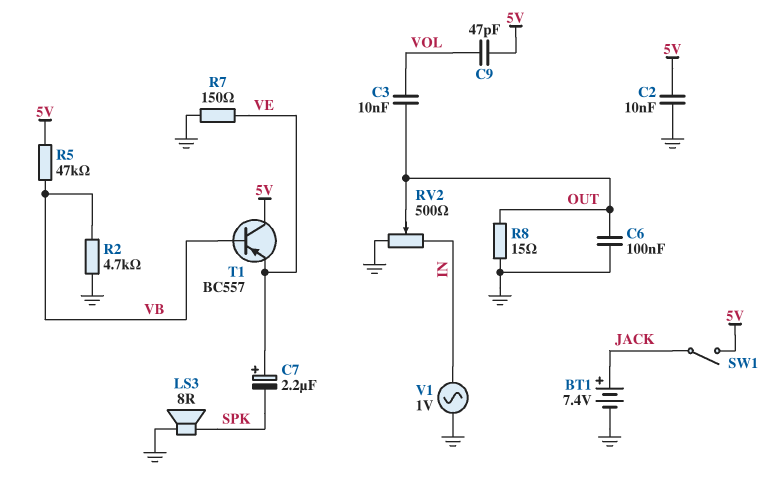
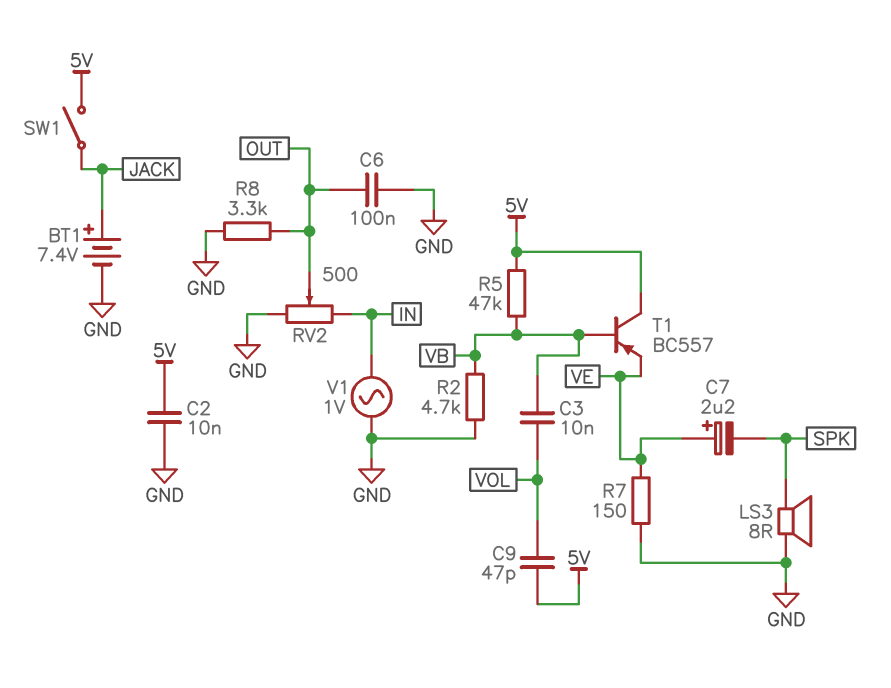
C3: 10nF (OUT, VOL) -> 10nF (VB, VOL)
R8: 15 (GND, OUT) -> 3.3k (GND, OUT)

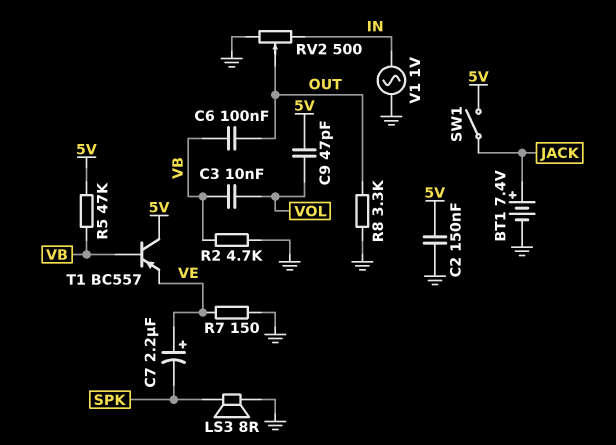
C2: 10nF (5V, GND) -> 150nF (5V, GND)
C6: 100nF (GND, OUT) -> 100nF (OUT, VB)

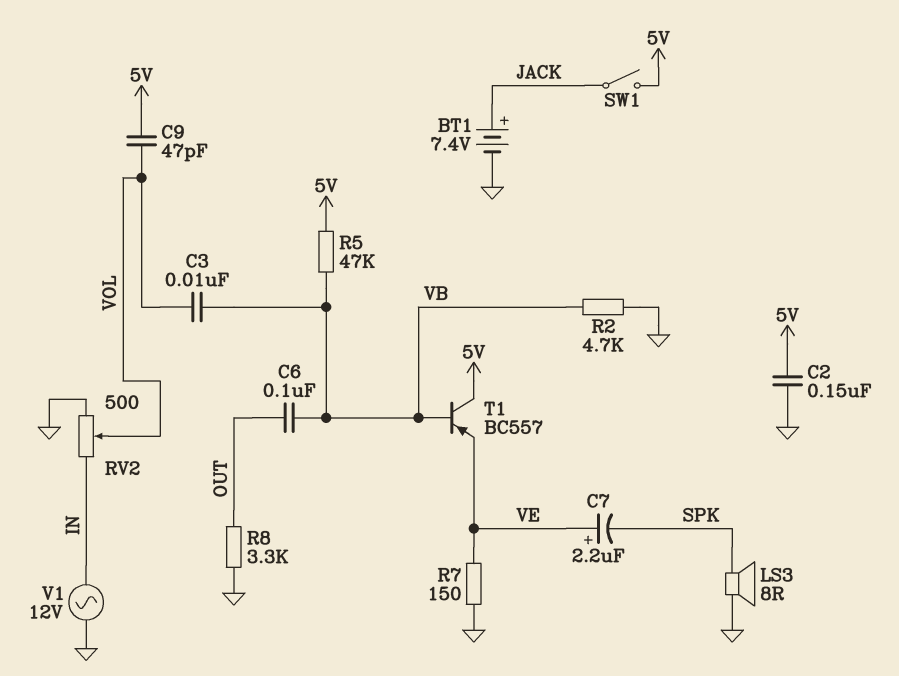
RV2: 500 (GND, IN, wiper OUT) -> 500 (GND, IN, wiper VOL)
V1: AC 1V (GND, IN) -> AC 12V (GND, IN)

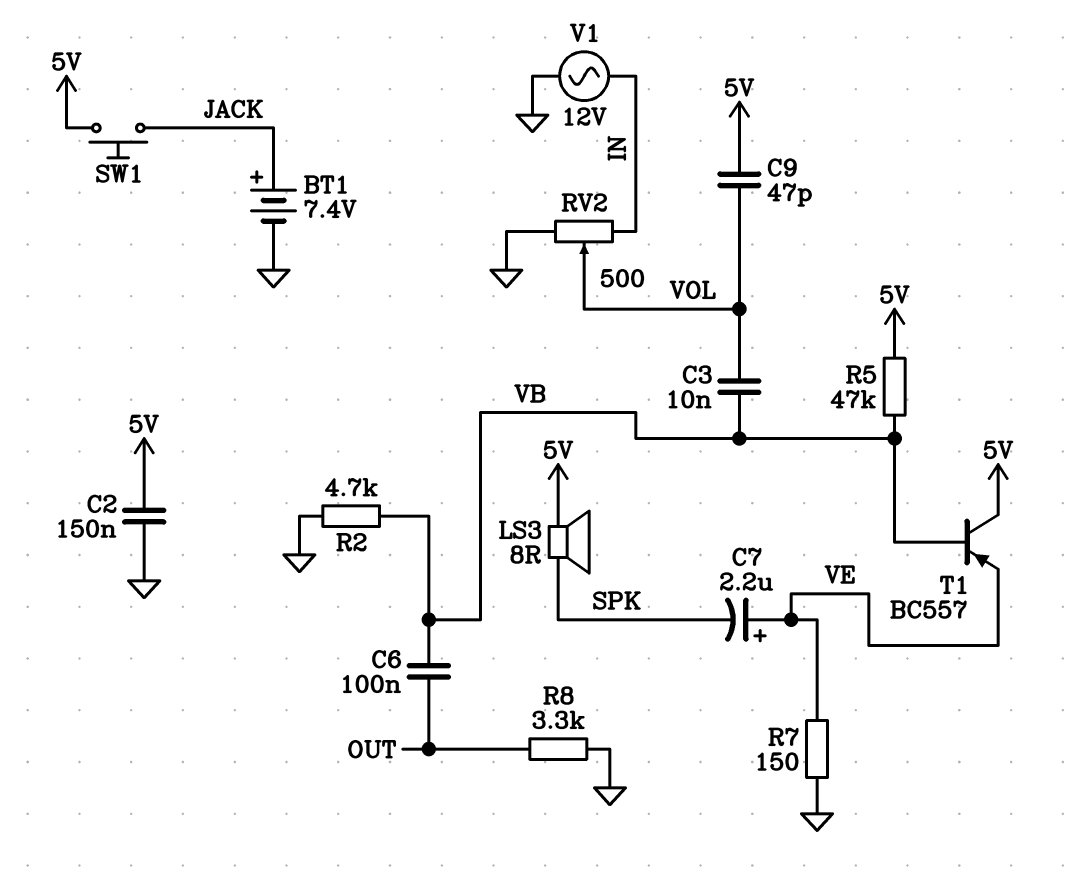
LS3: speaker 8R (GND, SPK) -> speaker 8R (5V, SPK)
SW1: switch (5V, JACK) -> button (5V, JACK)

